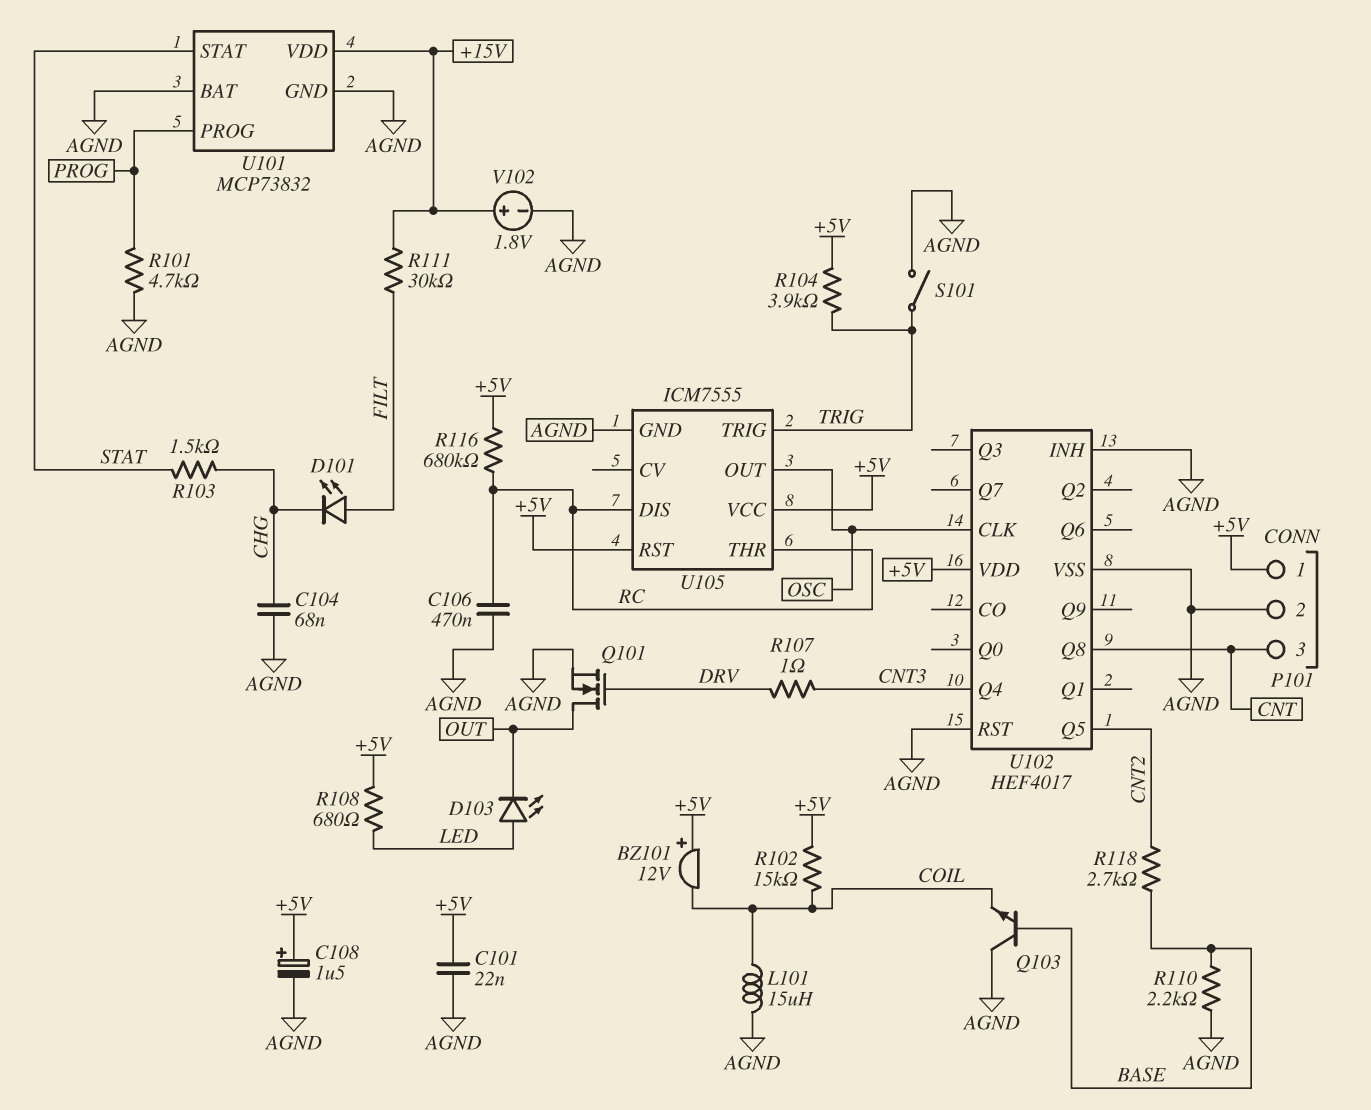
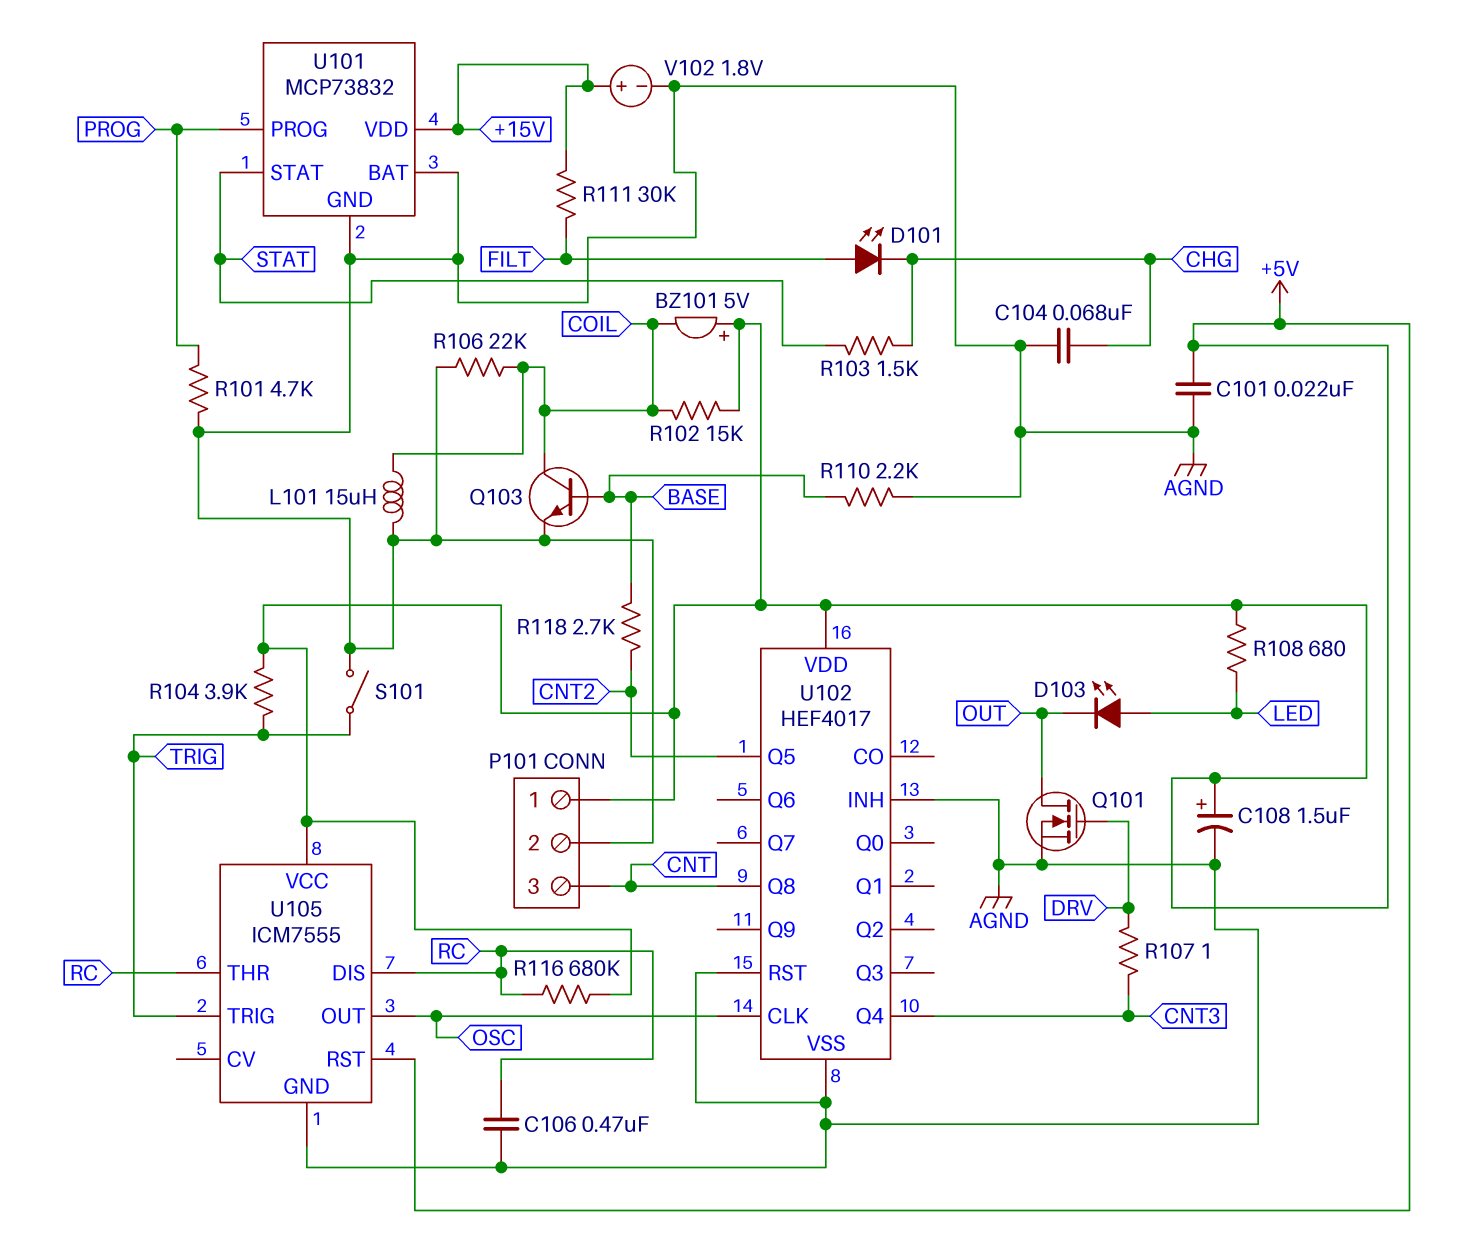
BZ101: buzzer 12V (plus +5V, minus COIL) -> buzzer 5V (plus +5V, minus COIL)
Q103: NPN (B BASE, C AGND, E COIL) -> NPN (B BASE, C COIL, E AGND)
R106: none -> 22k (AGND, COIL)

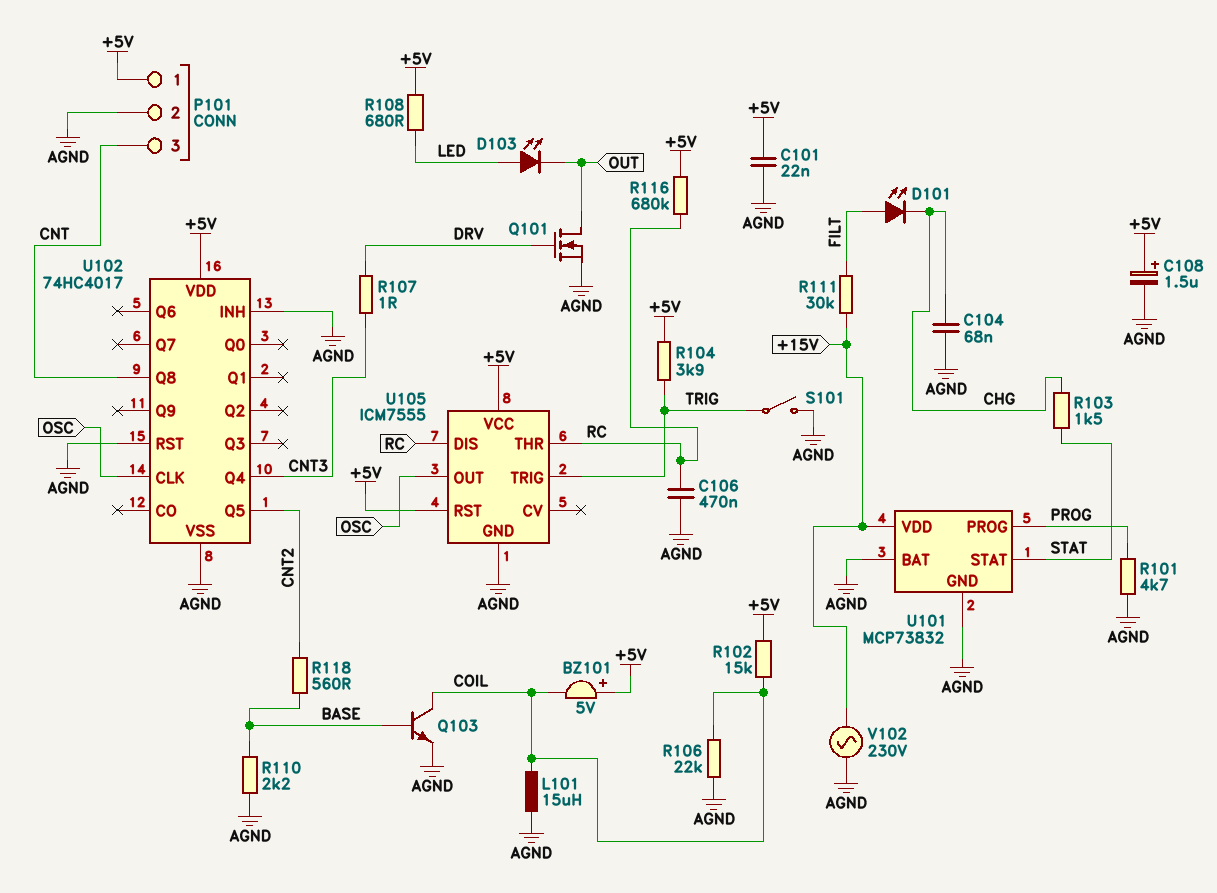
R118: 2.7k (BASE, CNT2) -> 560 (BASE, CNT2)
U102: HEF4017 -> 74HC4017
V102: 1.8V (plus +15V, minus AGND) -> AC 230V (+15V, AGND)

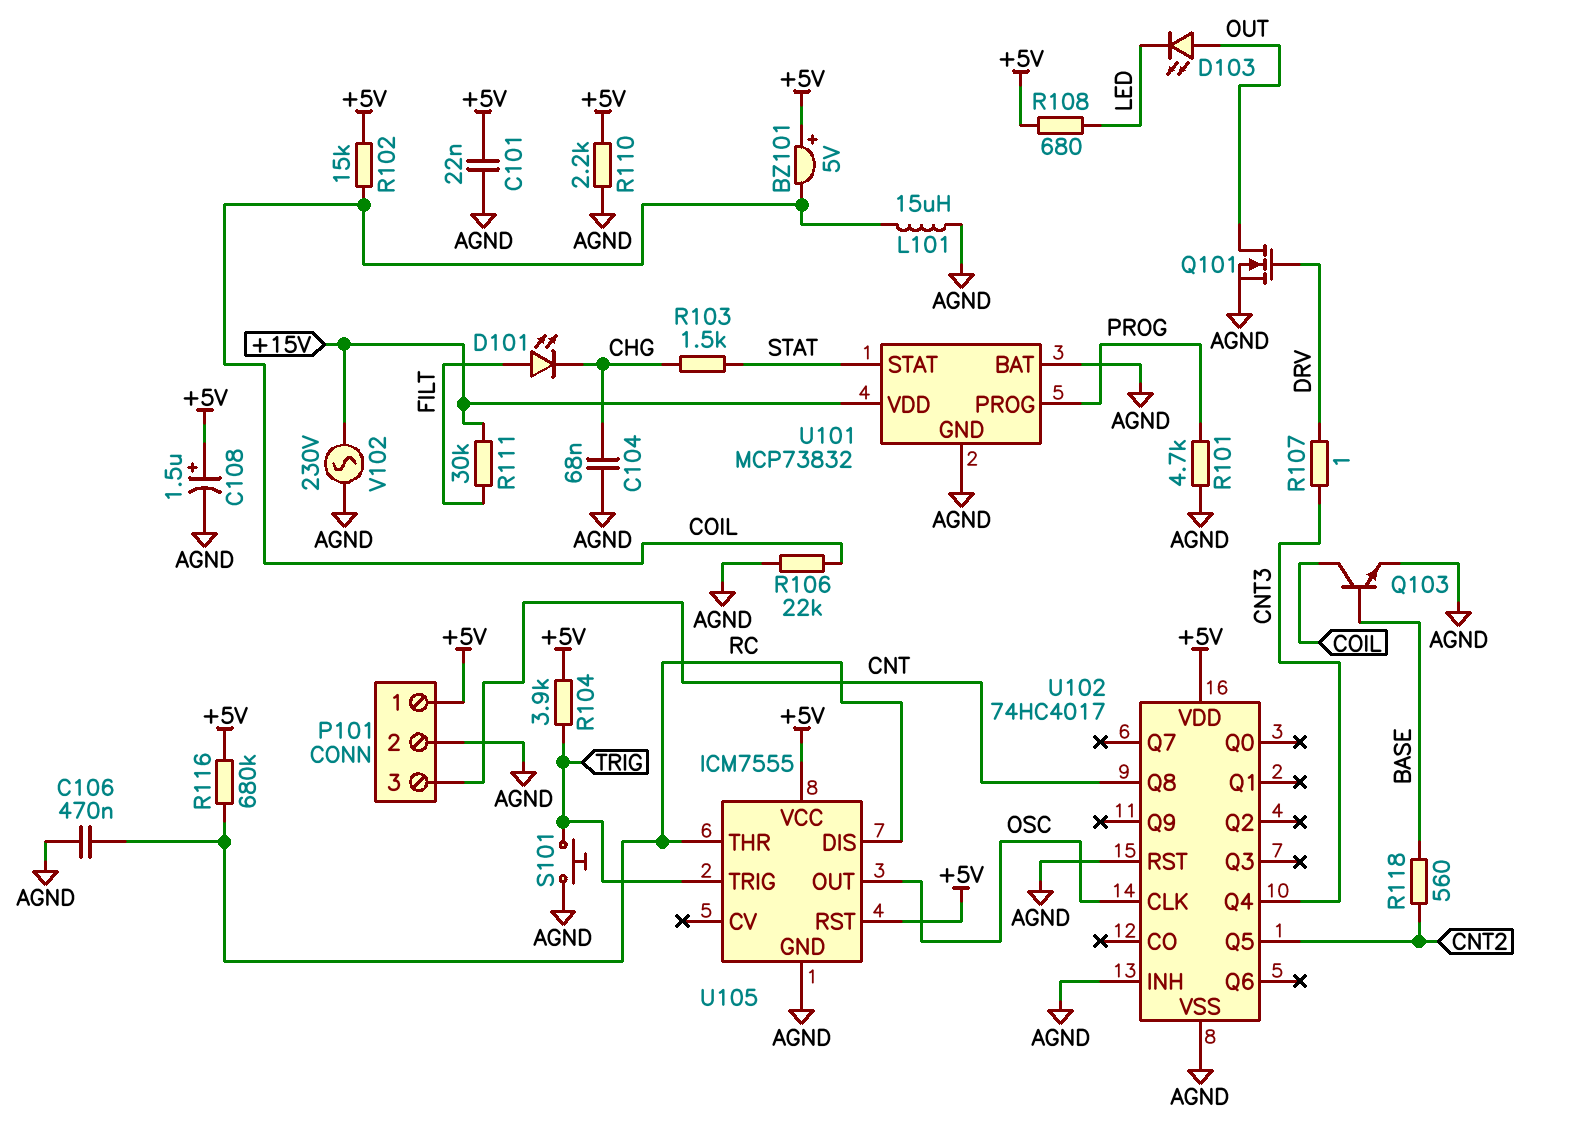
D103: LED (A LED, K OUT) -> LED (A OUT, K LED)
R110: 2.2k (AGND, BASE) -> 2.2k (+5V, AGND)
S101: switch (AGND, TRIG) -> button (AGND, TRIG)

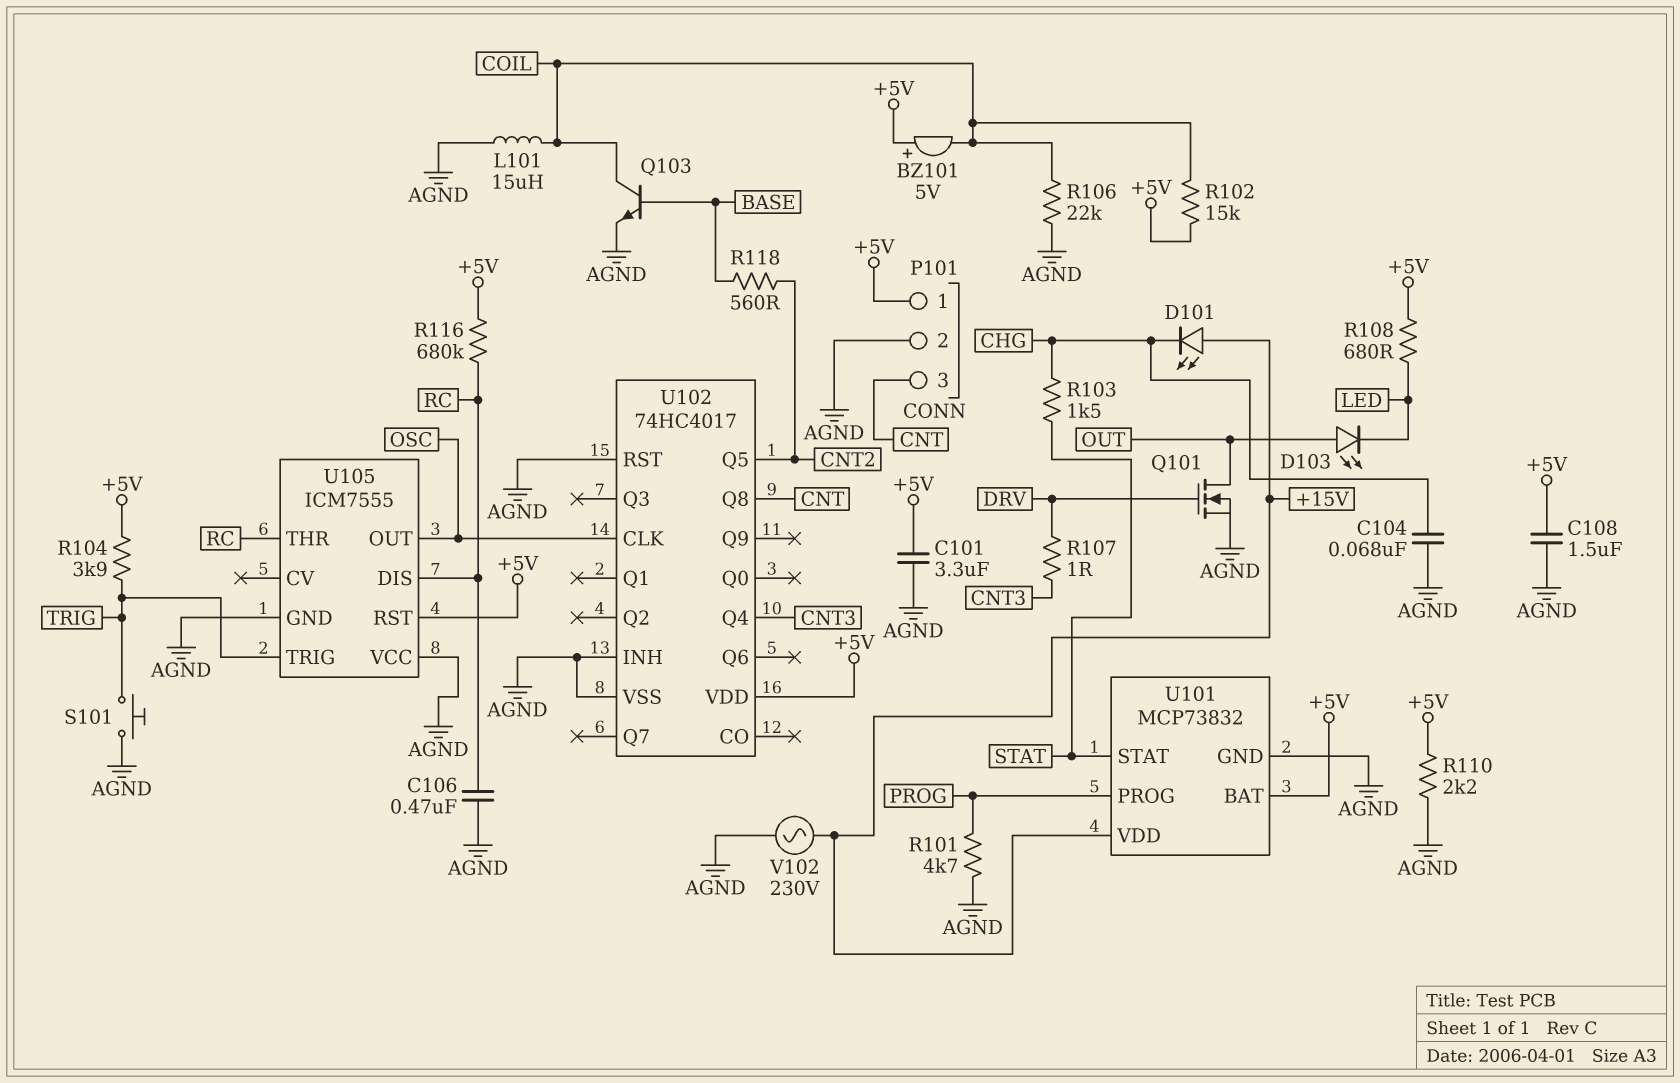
C101: 22nF (+5V, AGND) -> 3.3uF (+5V, AGND)
C108: 1.5uF (plus +5V, minus AGND) -> 1.5uF (+5V, AGND)
D101: LED (A FILT, K CHG) -> LED (A +15V, K CHG)
R111: 30k (+15V, FILT) -> none
U101 pin BAT: AGND -> +5V
U105 pin VCC: +5V -> AGND

